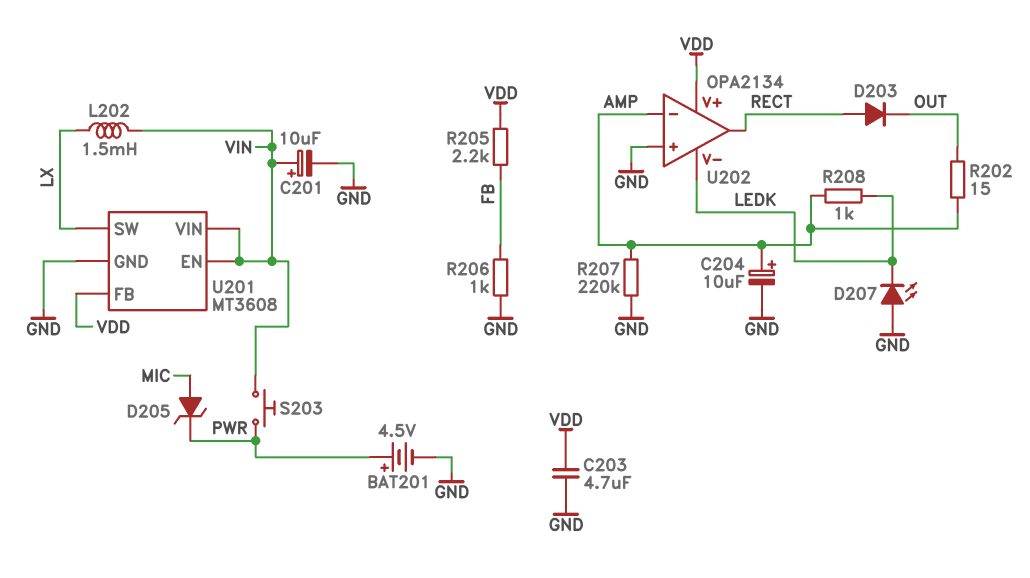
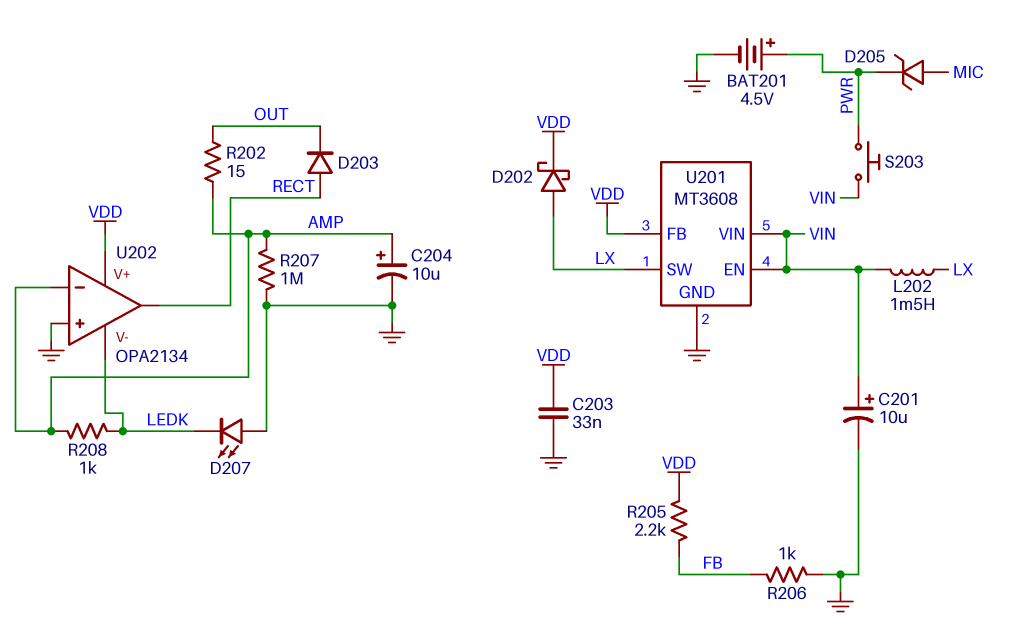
C203: 4.7uF (GND, VDD) -> 33nF (GND, VDD)
D202: none -> schottky (A LX, K VDD)
R207: 220k (AMP, GND) -> 1M (AMP, GND)

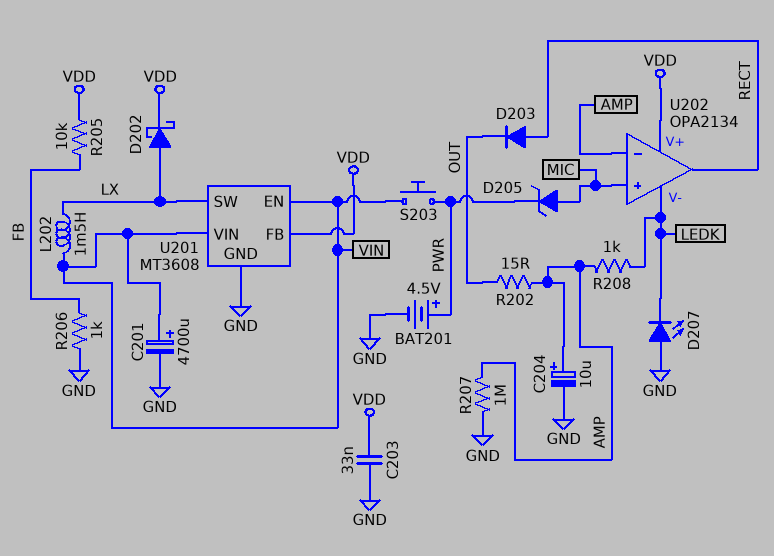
C201: 10uF (plus VIN, minus GND) -> 4700uF (plus VIN, minus GND)
R205: 2.2k (FB, VDD) -> 10k (FB, VDD)
U202 pin in+: GND -> MIC

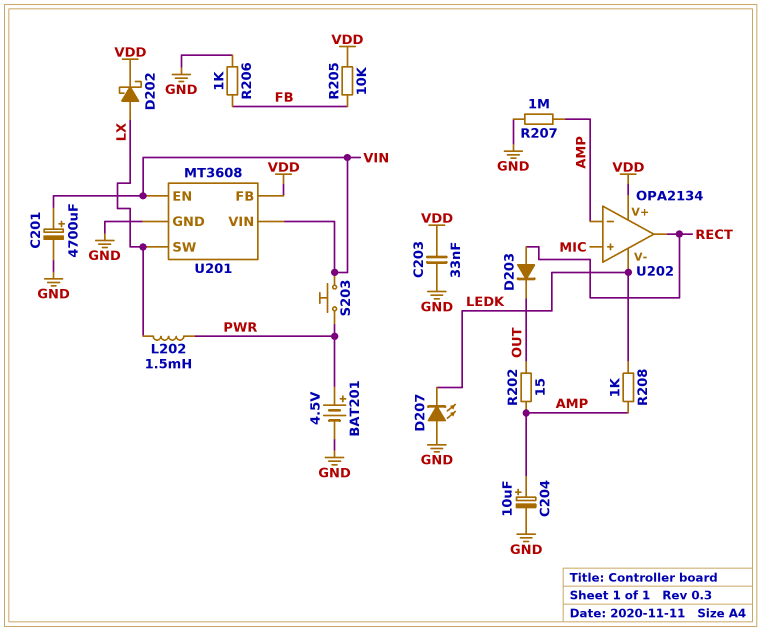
D205: zener (A MIC, K PWR) -> none
L202: 1.5mH (LX, VIN) -> 1.5mH (LX, PWR)

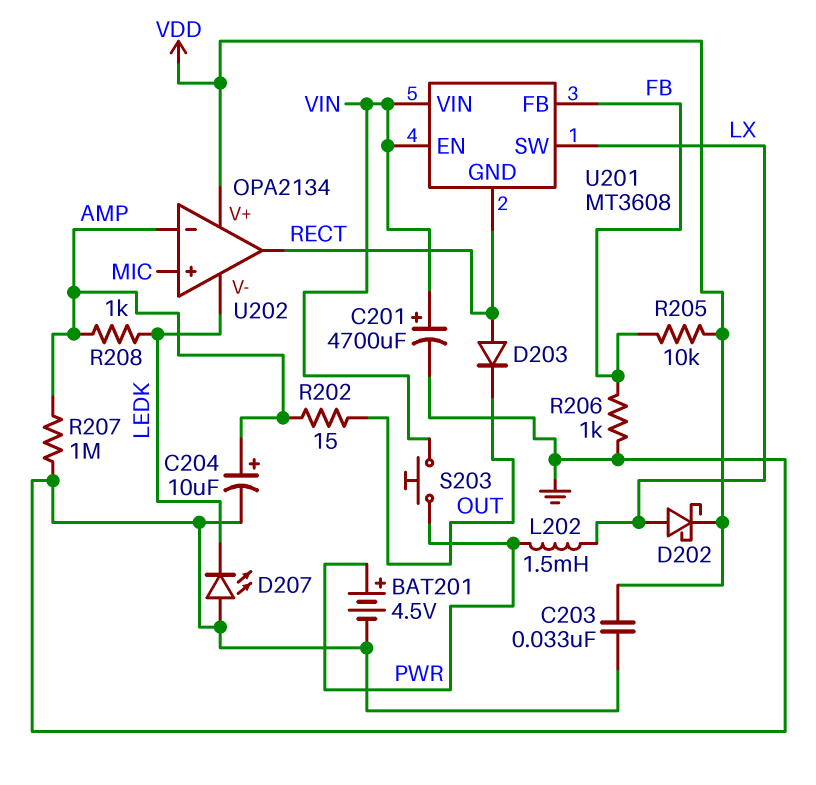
U201 pin FB: VDD -> FB
U201 pin GND: GND -> RECT

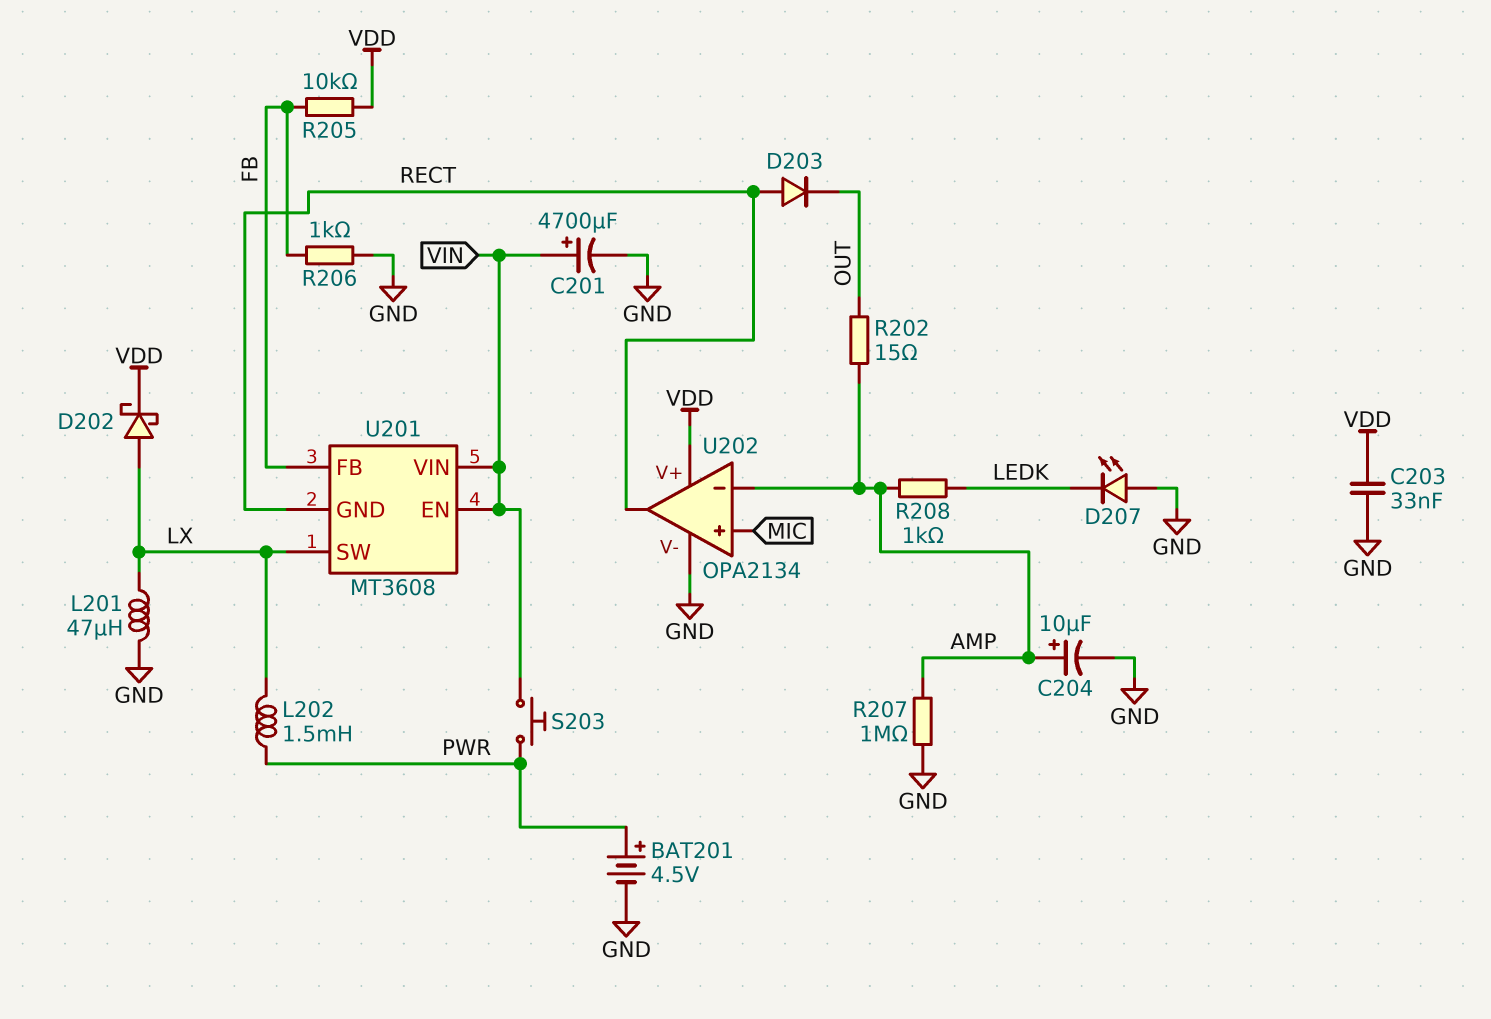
L201: none -> 47uH (GND, LX)
U202 pin V-: LEDK -> GND

